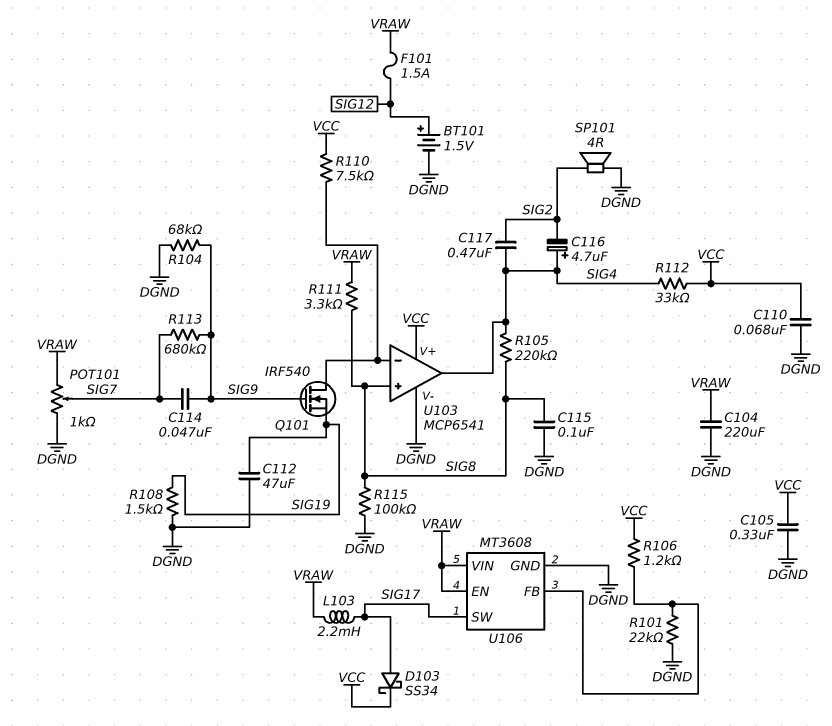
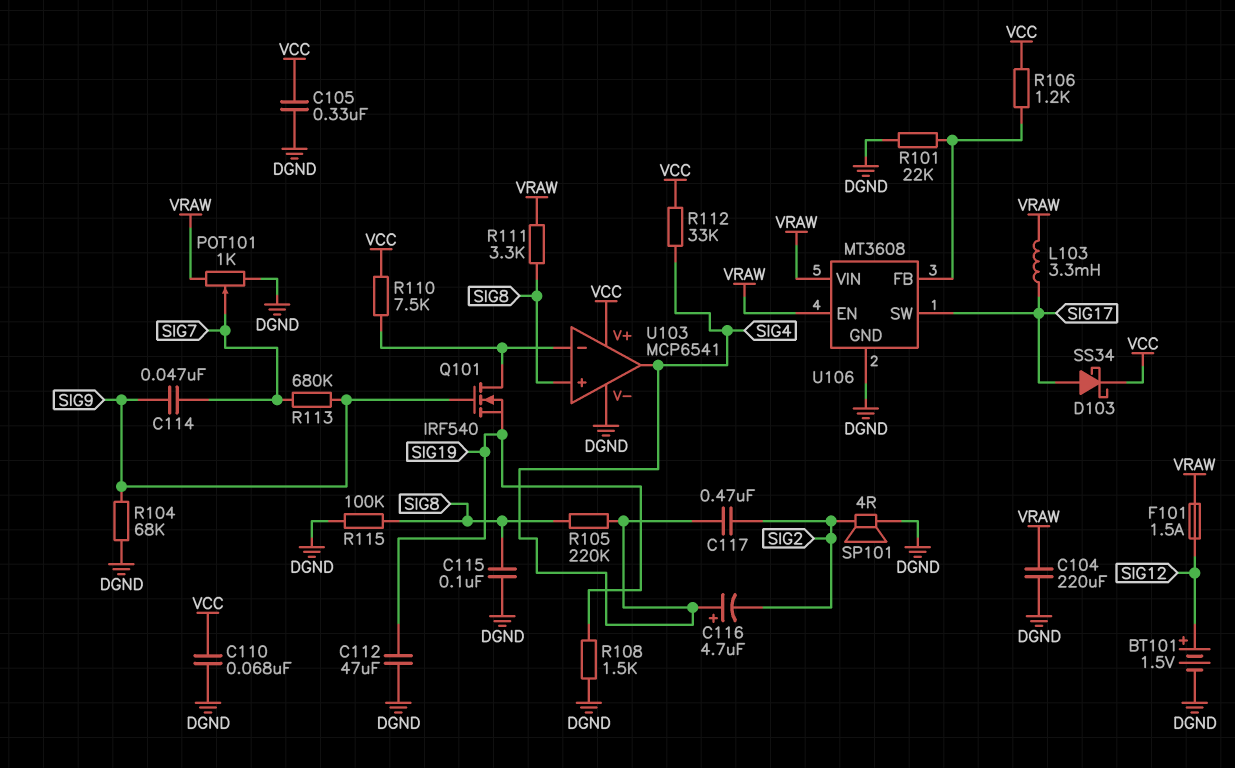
L103: 2.2mH (SIG17, VRAW) -> 3.3mH (SIG17, VRAW)

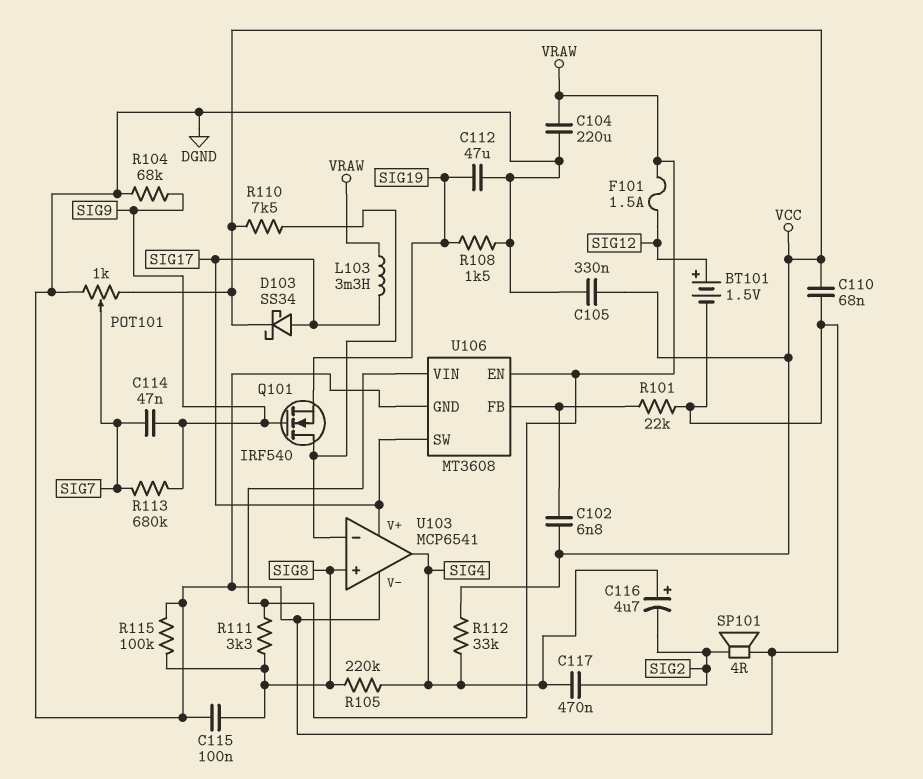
C102: none -> 6.8nF (U106/FB, VCC)
POT101: 1k (DGND, VRAW, wiper SIG7) -> 1k (DGND, VCC, wiper SIG7)
R106: 1.2k (U106/FB, VCC) -> none
U103 pin V+: VCC -> SIG17

